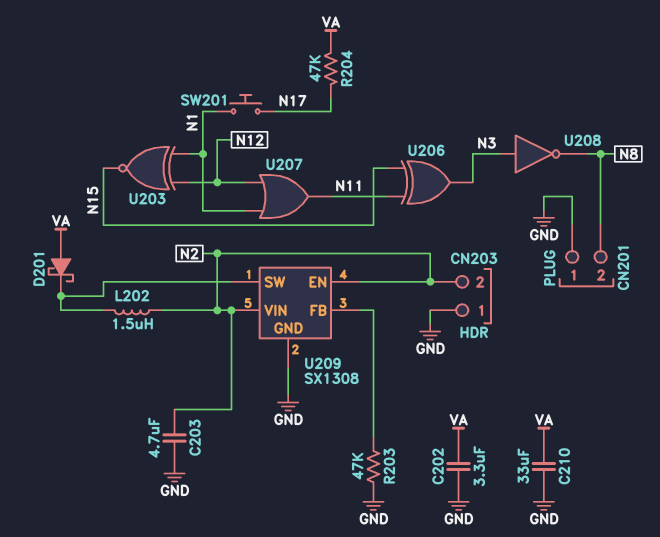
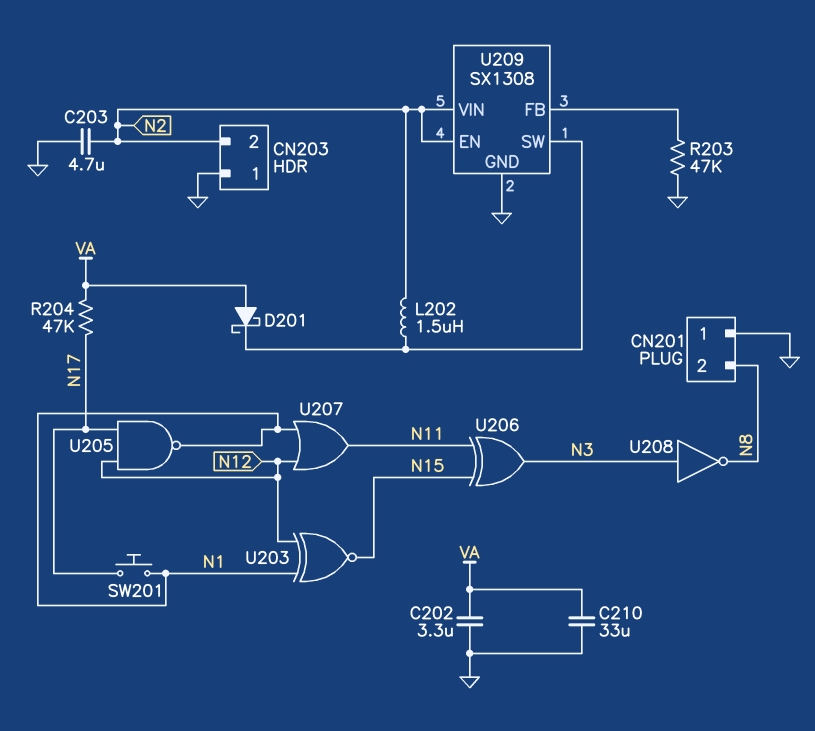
U205: none -> NAND (in N12, in N17, out N1)

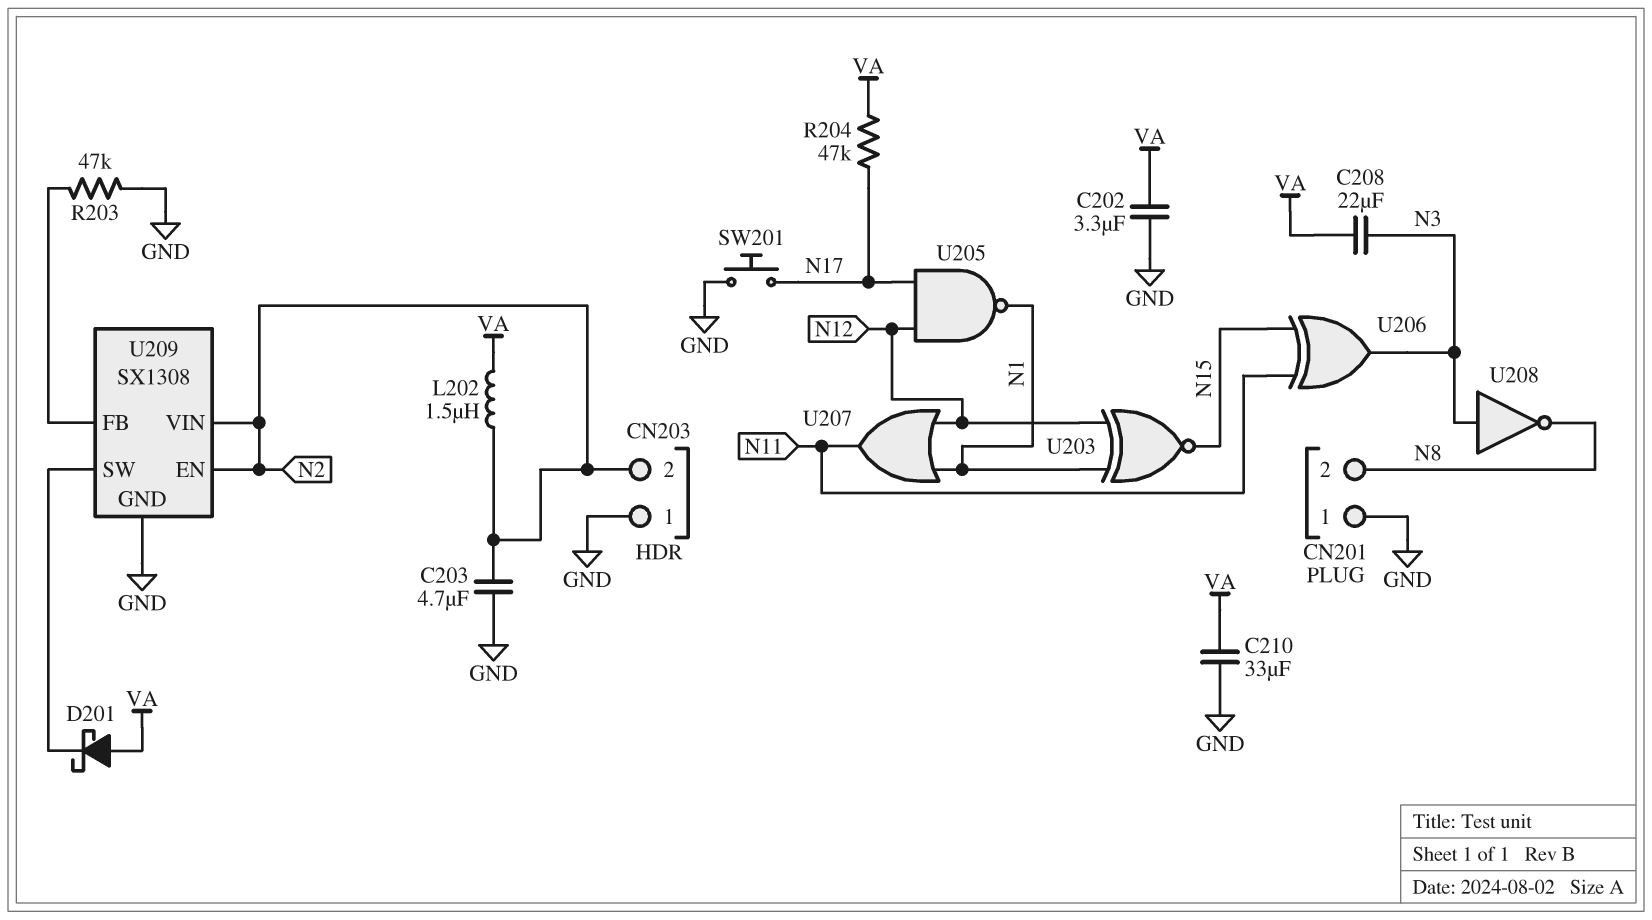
C208: none -> 22uF (N3, VA)
L202: 1.5uH (N2, U209/SW) -> 1.5uH (N2, VA)
SW201: button (N1, N17) -> button (GND, N17)

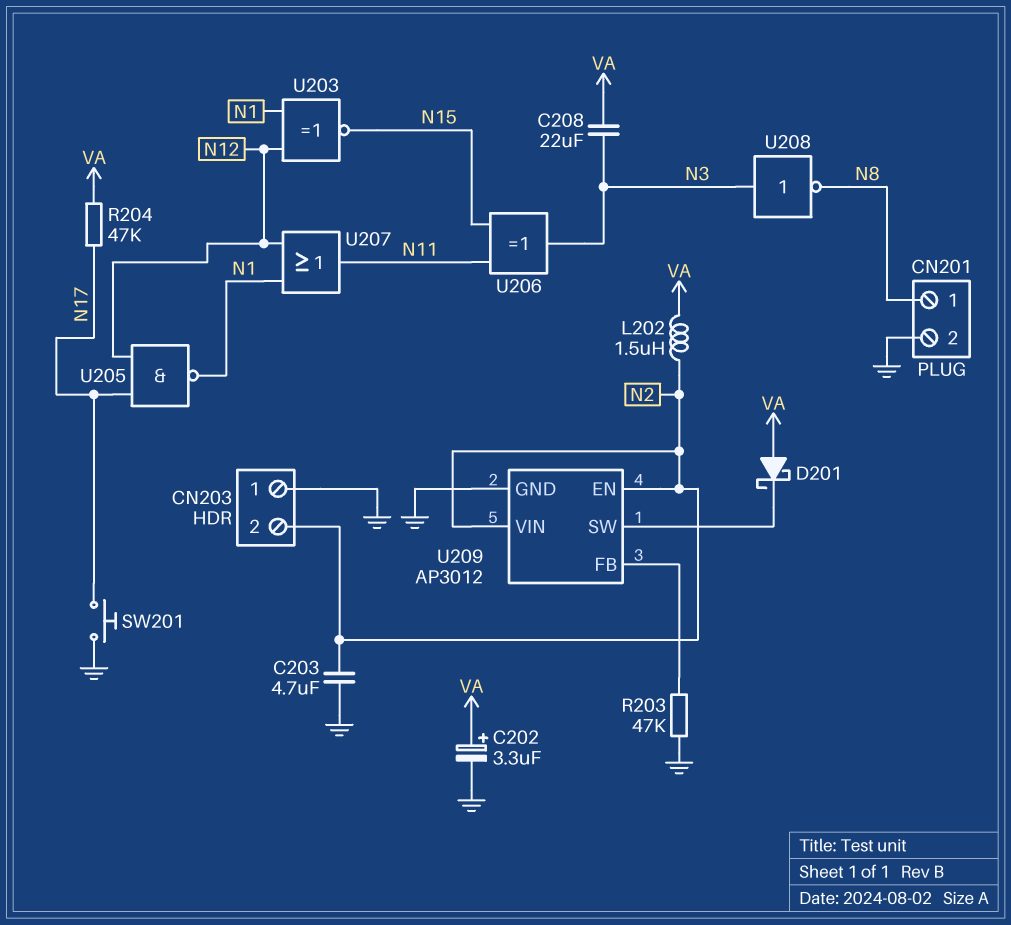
C202: 3.3uF (GND, VA) -> 3.3uF (plus VA, minus GND)
C210: 33uF (GND, VA) -> none
CN201 pin 1: GND -> N8
CN201 pin 2: N8 -> GND
U209: SX1308 -> AP3012

